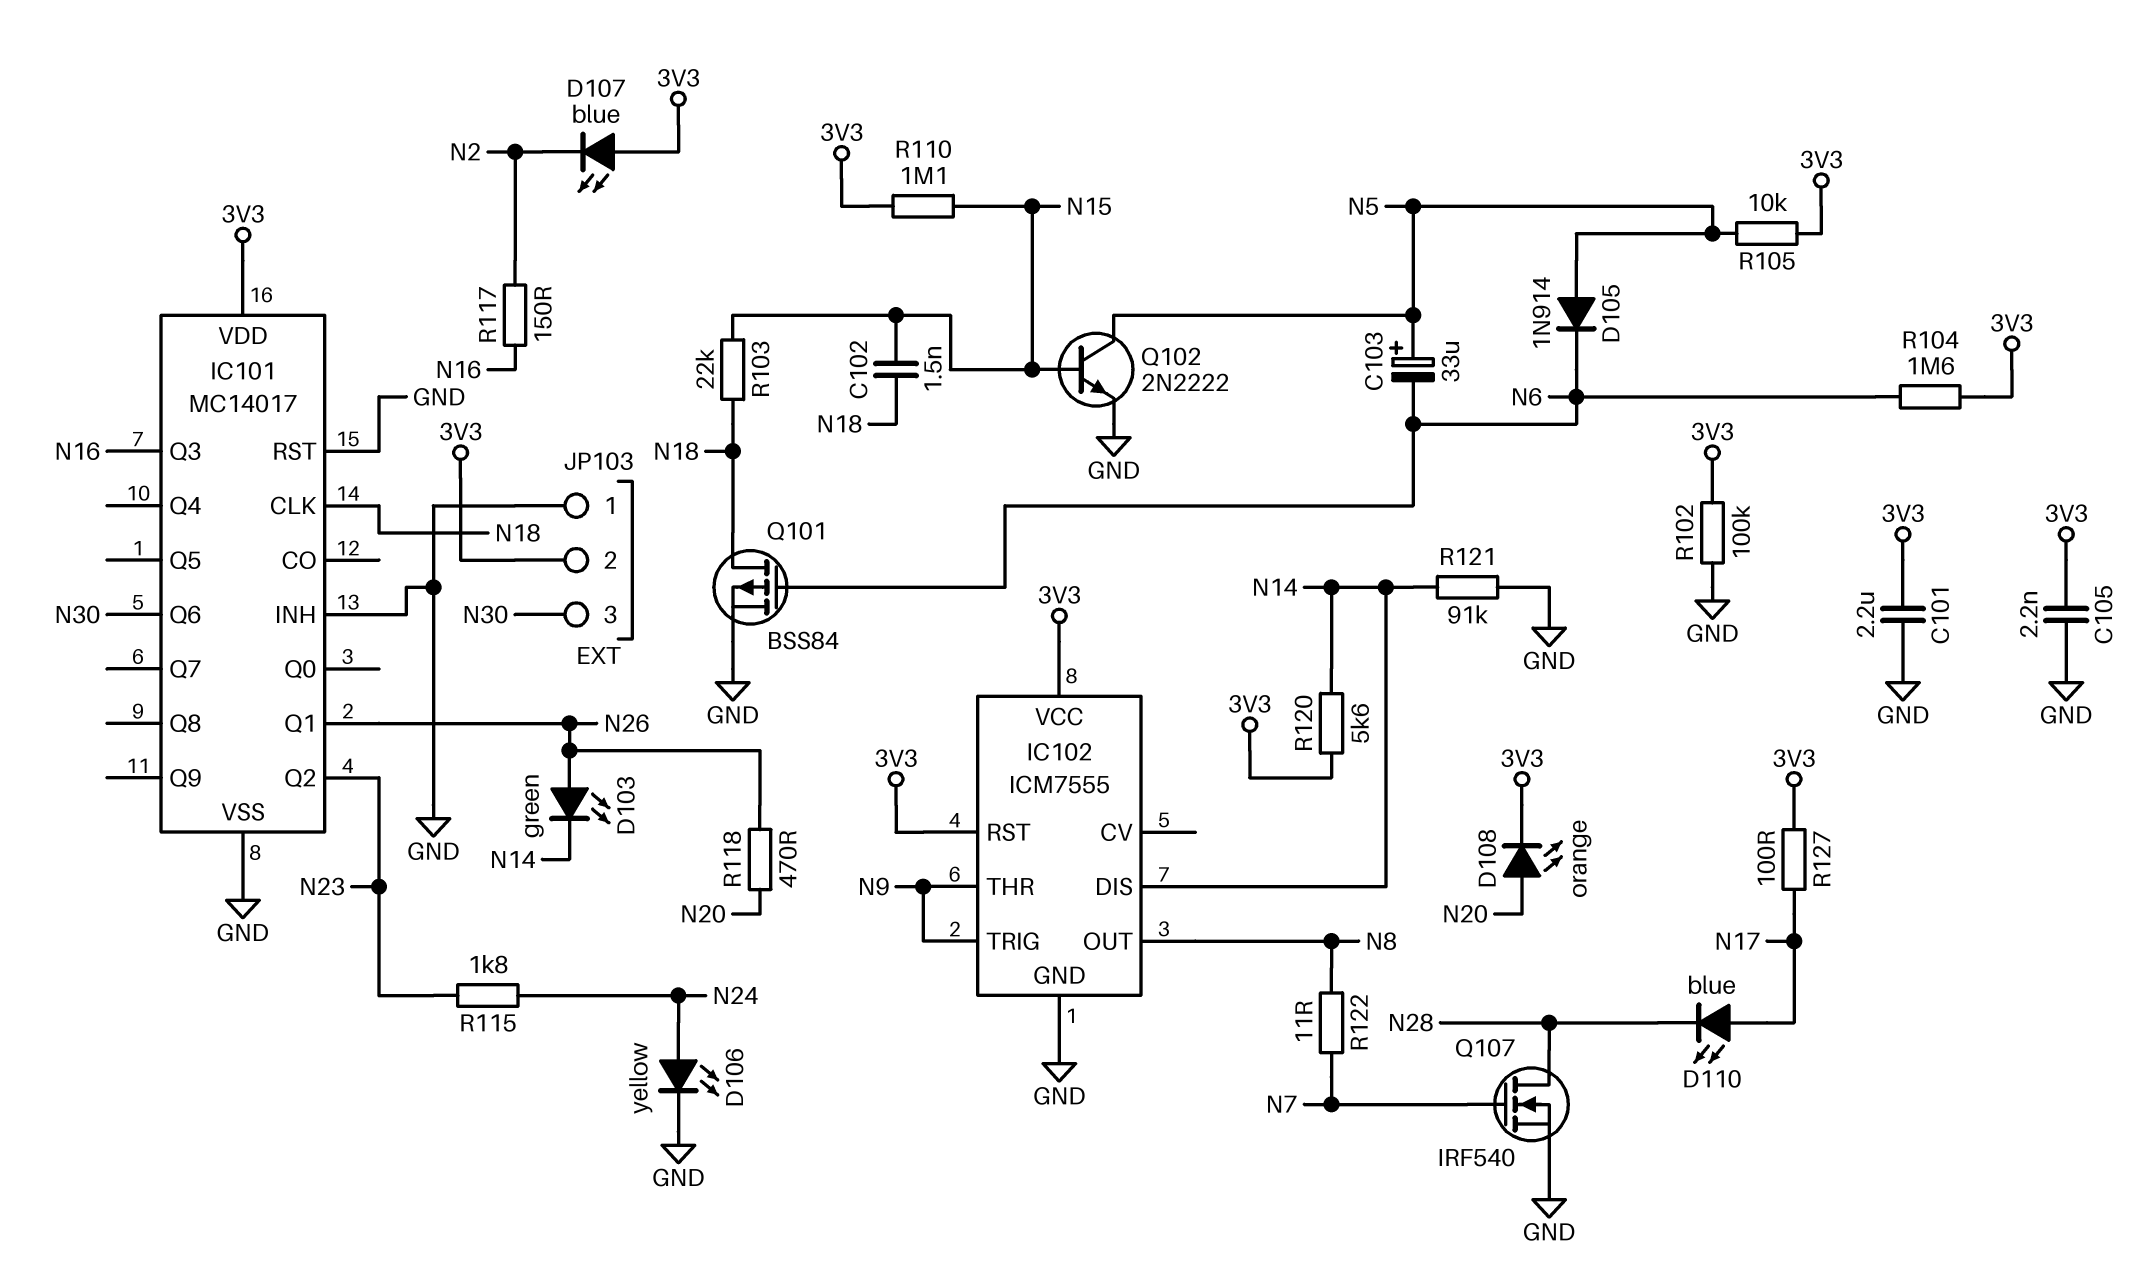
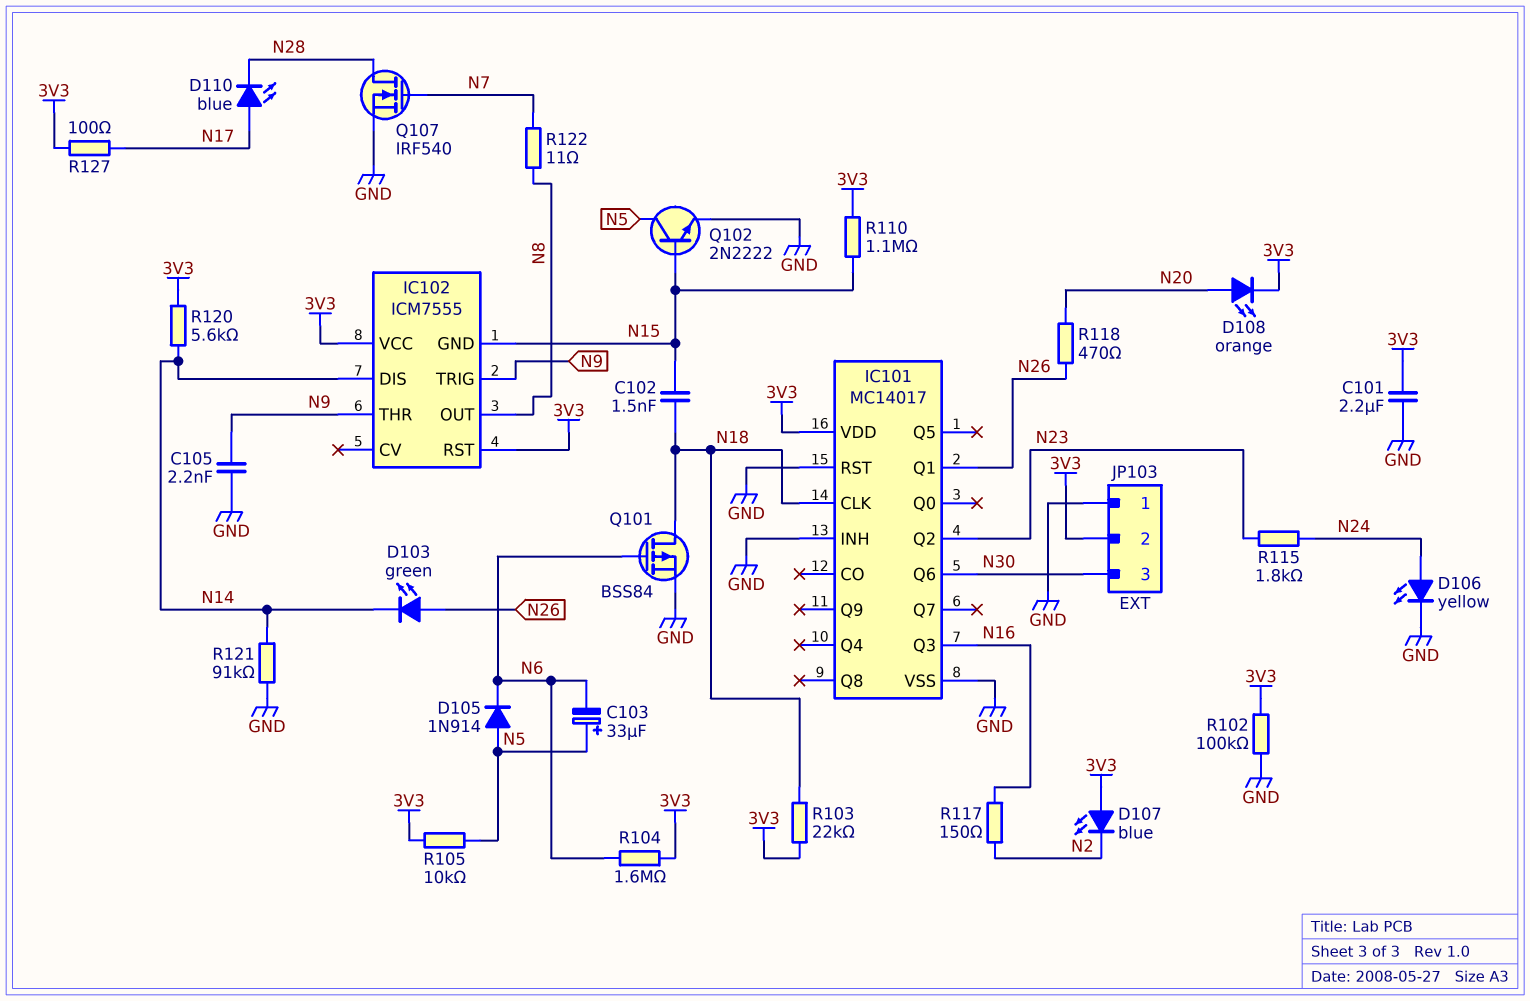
C105: 2.2nF (3V3, GND) -> 2.2nF (GND, N9)
IC102 pin GND: GND -> N15
R103: 22k (N15, N18) -> 22k (3V3, N18)

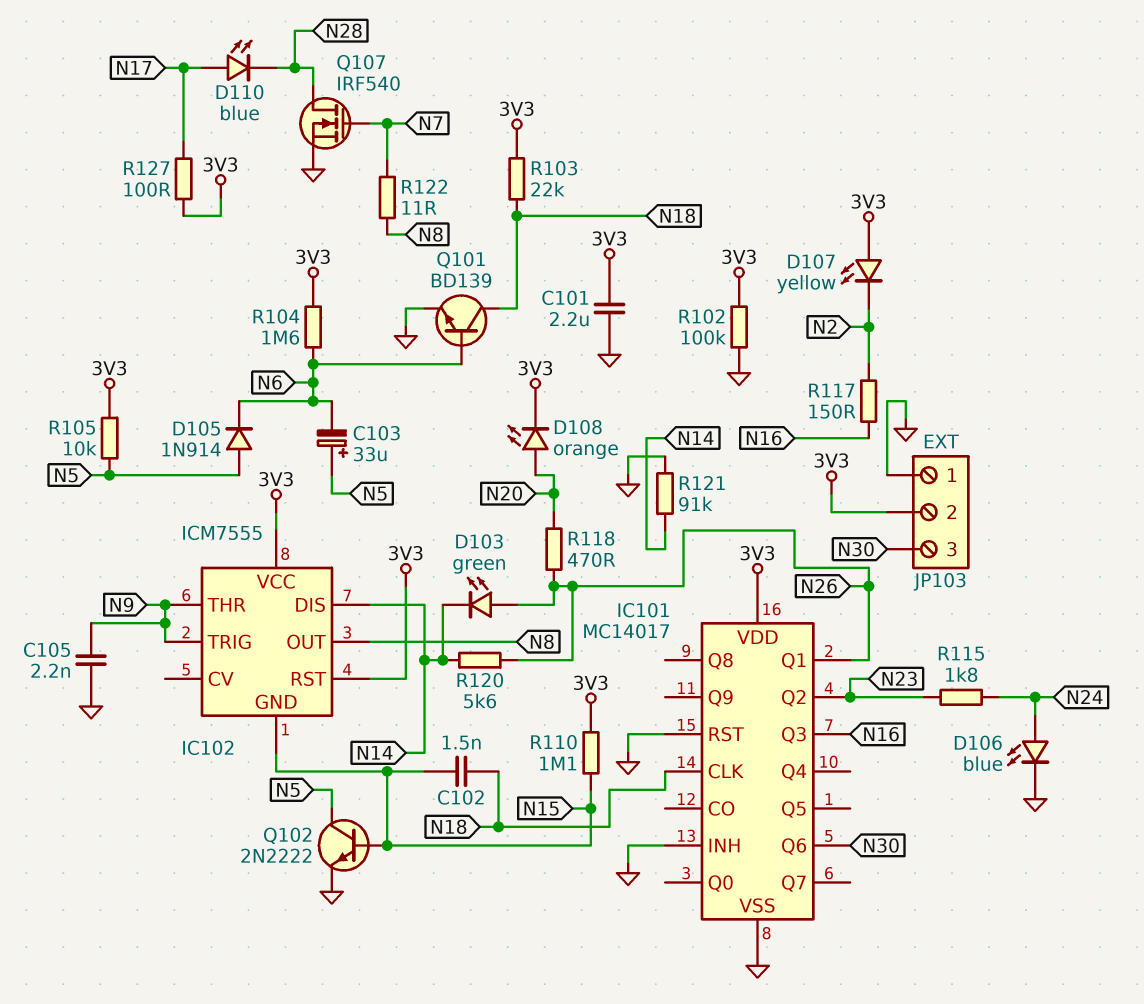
D106: LED yellow (A N24, K GND) -> LED blue (A N24, K GND)
D107: LED blue (A 3V3, K N2) -> LED yellow (A 3V3, K N2)
Q101: PMOS BSS84 (G N6, D N18, S GND) -> NPN BD139 (B N6, C N18, E GND)
R120: 5.6k (3V3, N14) -> 5.6k (N14, N26)

